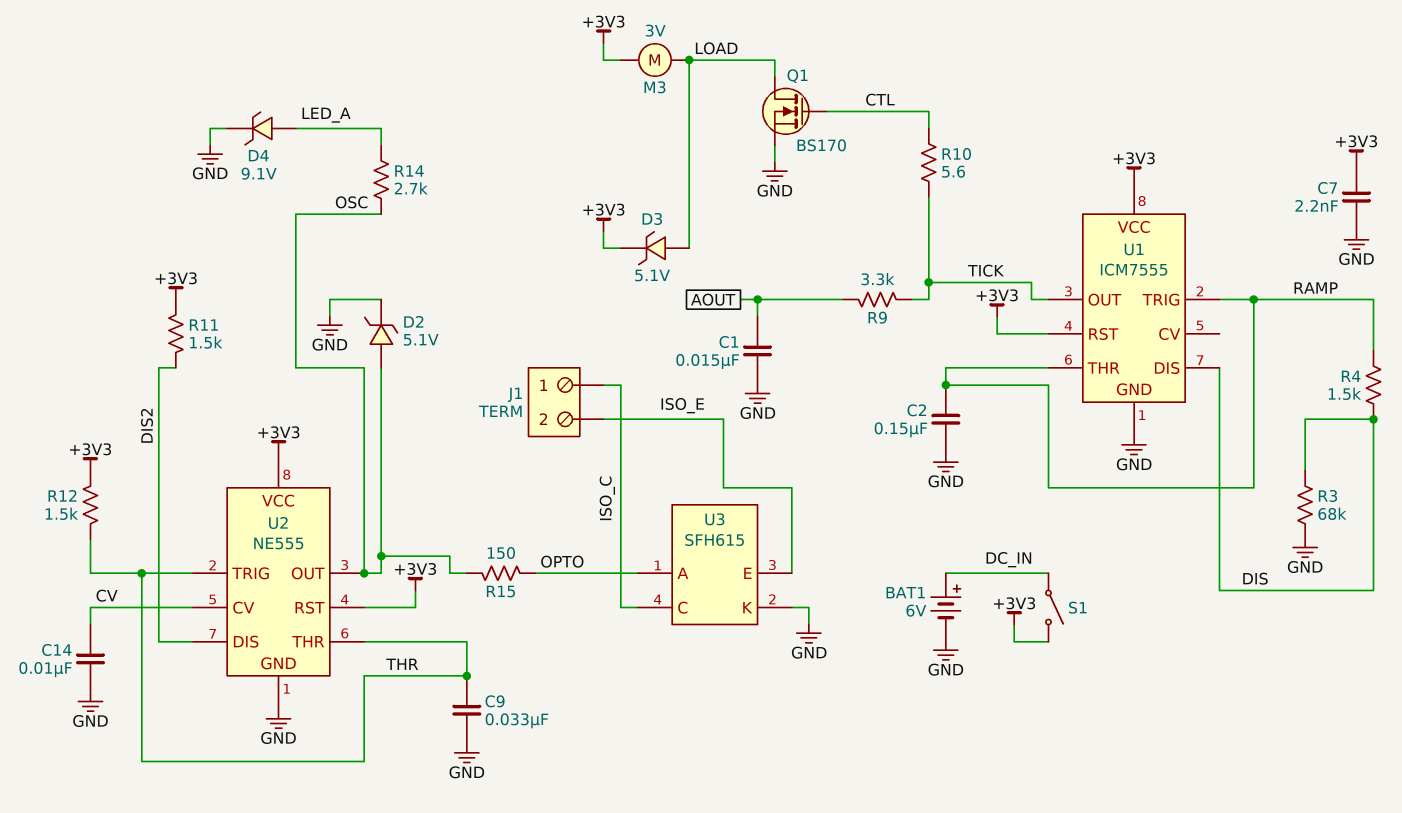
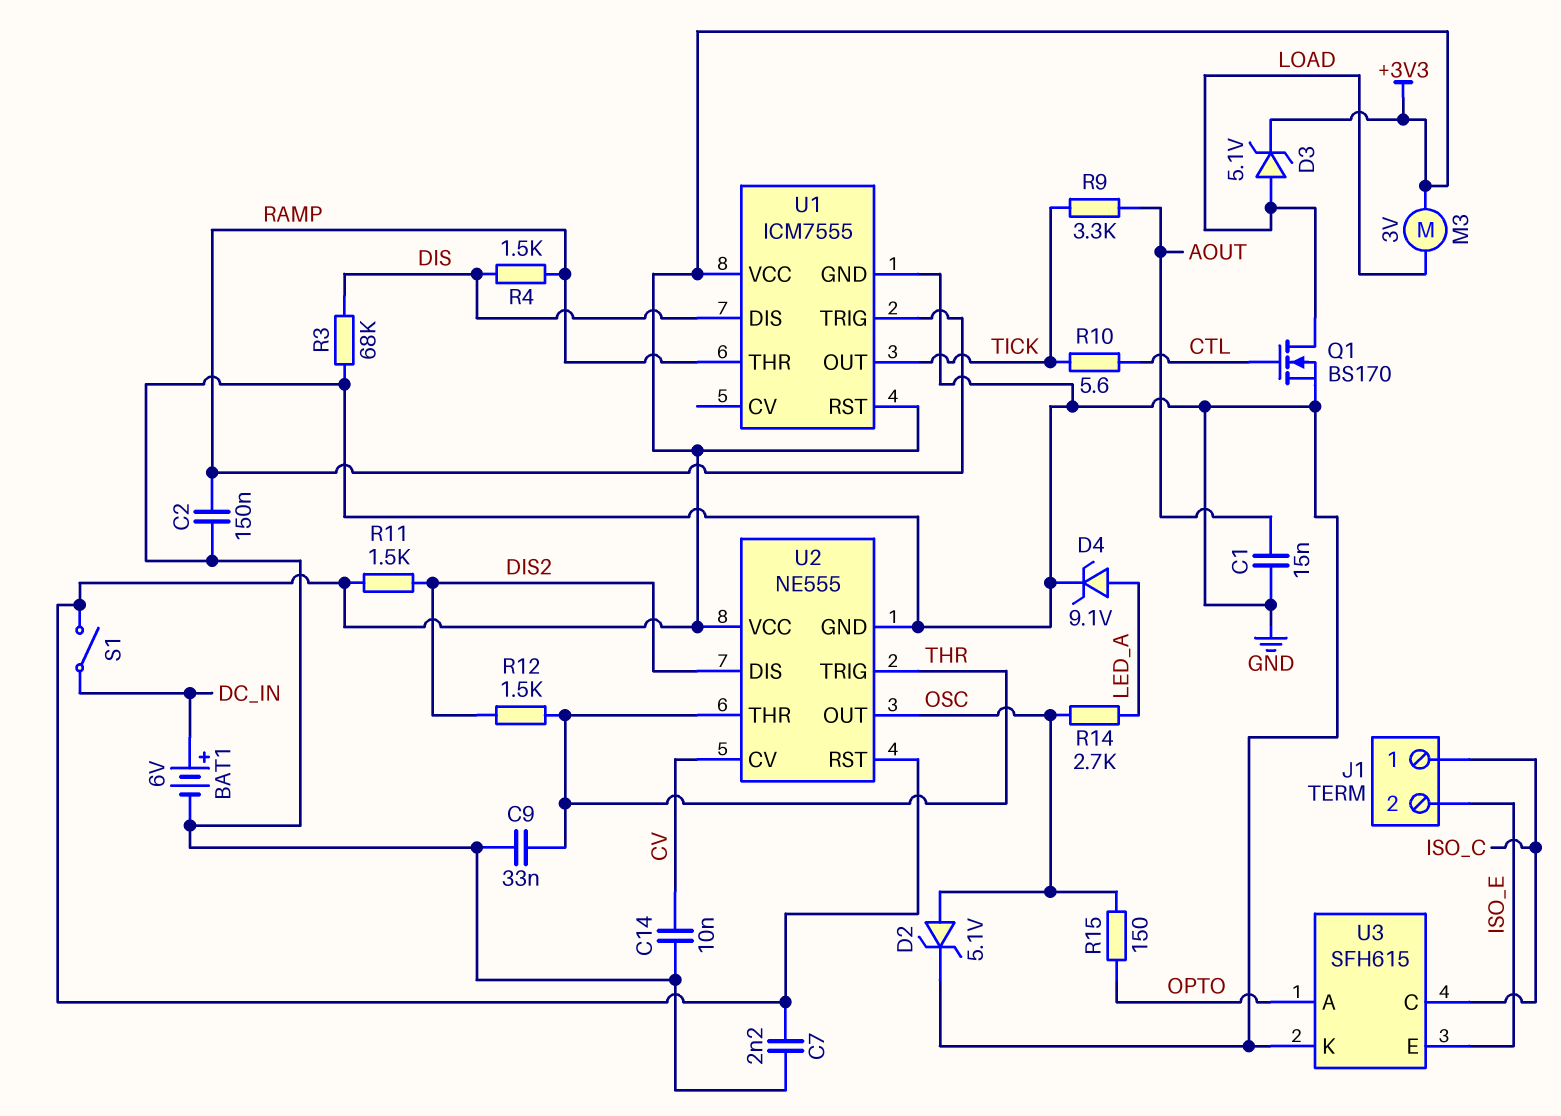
R12: 1.5k (+3V3, THR) -> 1.5k (DIS2, THR)

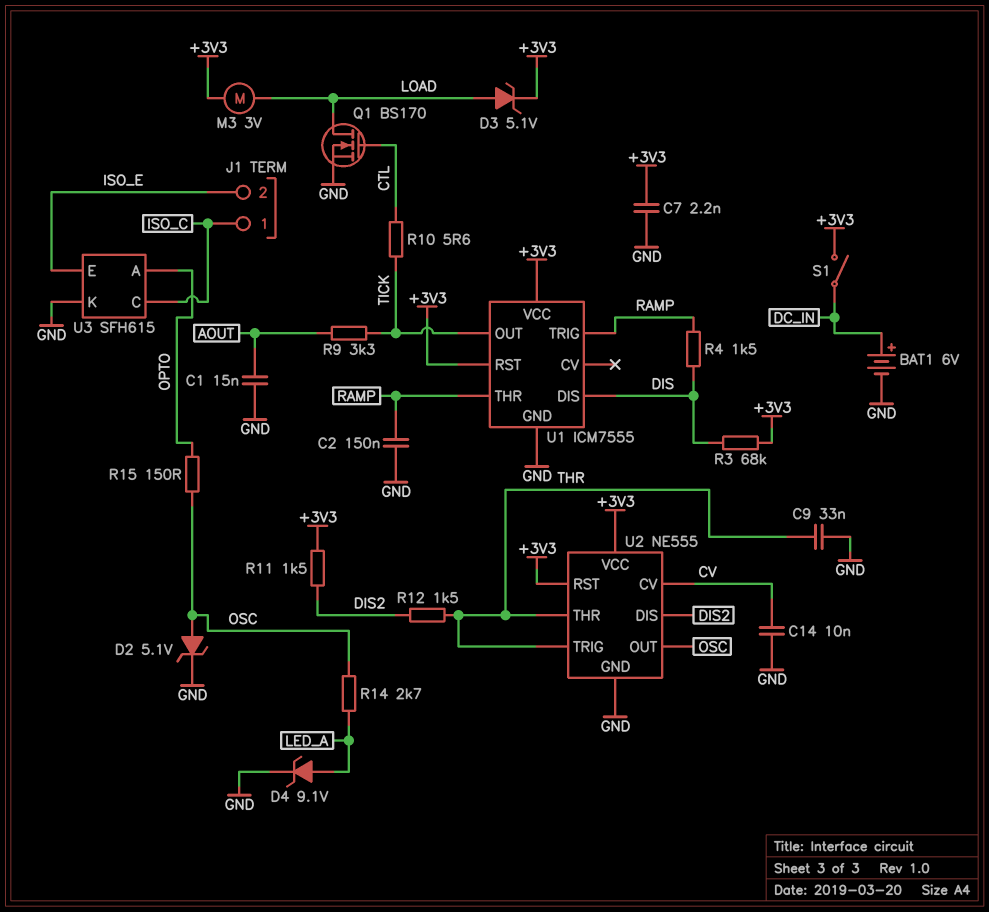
R3: 68k (DIS, GND) -> 68k (+3V3, DIS)

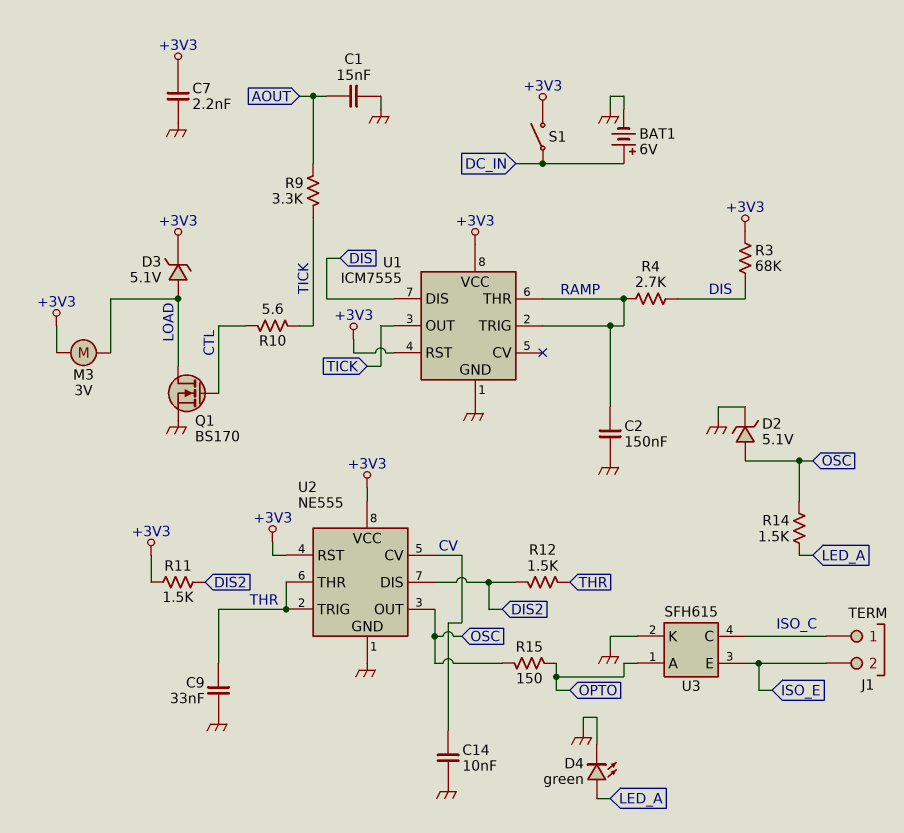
D4: zener 9.1V (A LED_A, K GND) -> LED green (A LED_A, K GND)
R4: 1.5k (DIS, RAMP) -> 2.7k (DIS, RAMP)
R14: 2.7k (LED_A, OSC) -> 1.5k (LED_A, OSC)

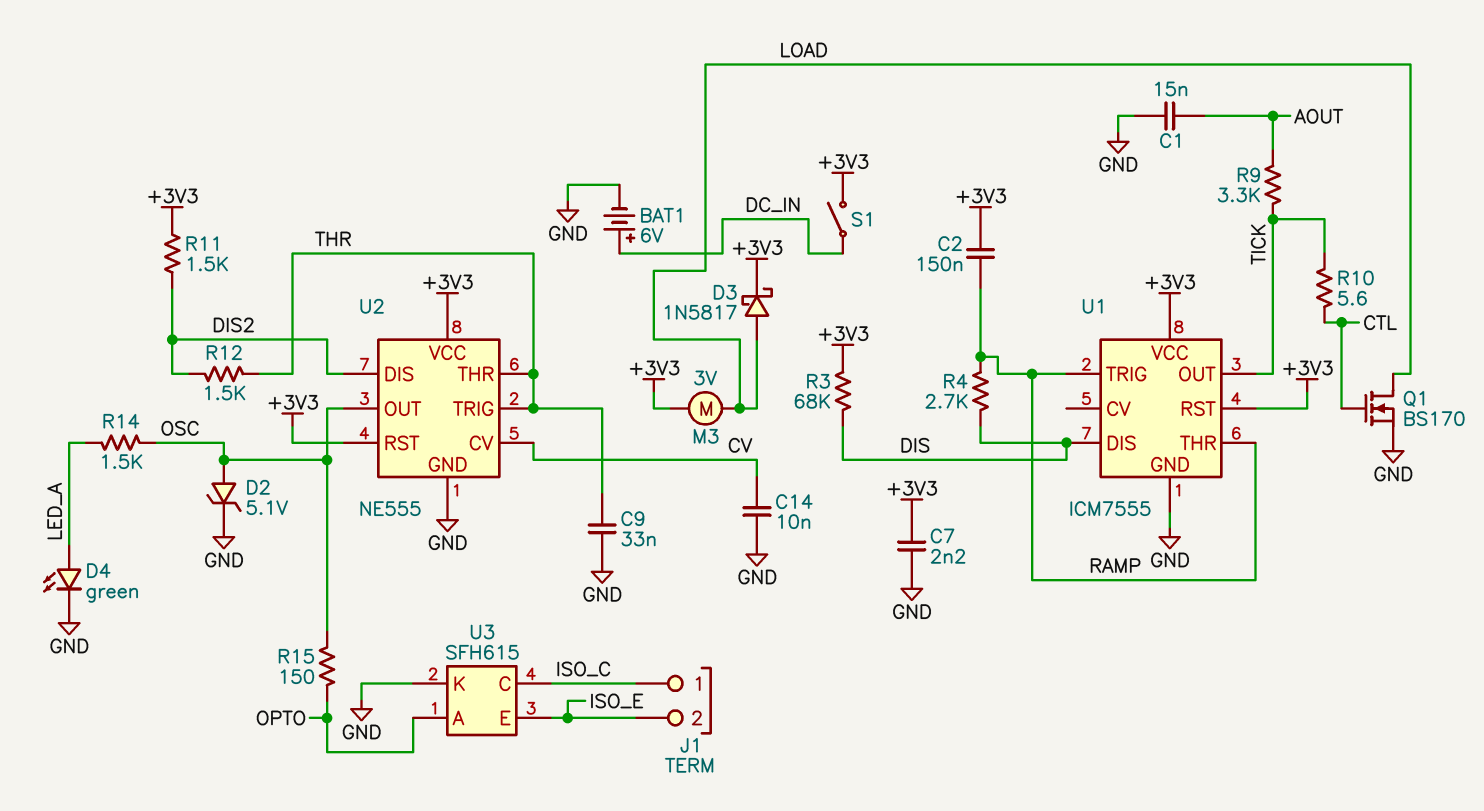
C2: 150nF (GND, RAMP) -> 150nF (+3V3, RAMP)
D3: zener 5.1V (A LOAD, K +3V3) -> schottky 1N5817 (A LOAD, K +3V3)

